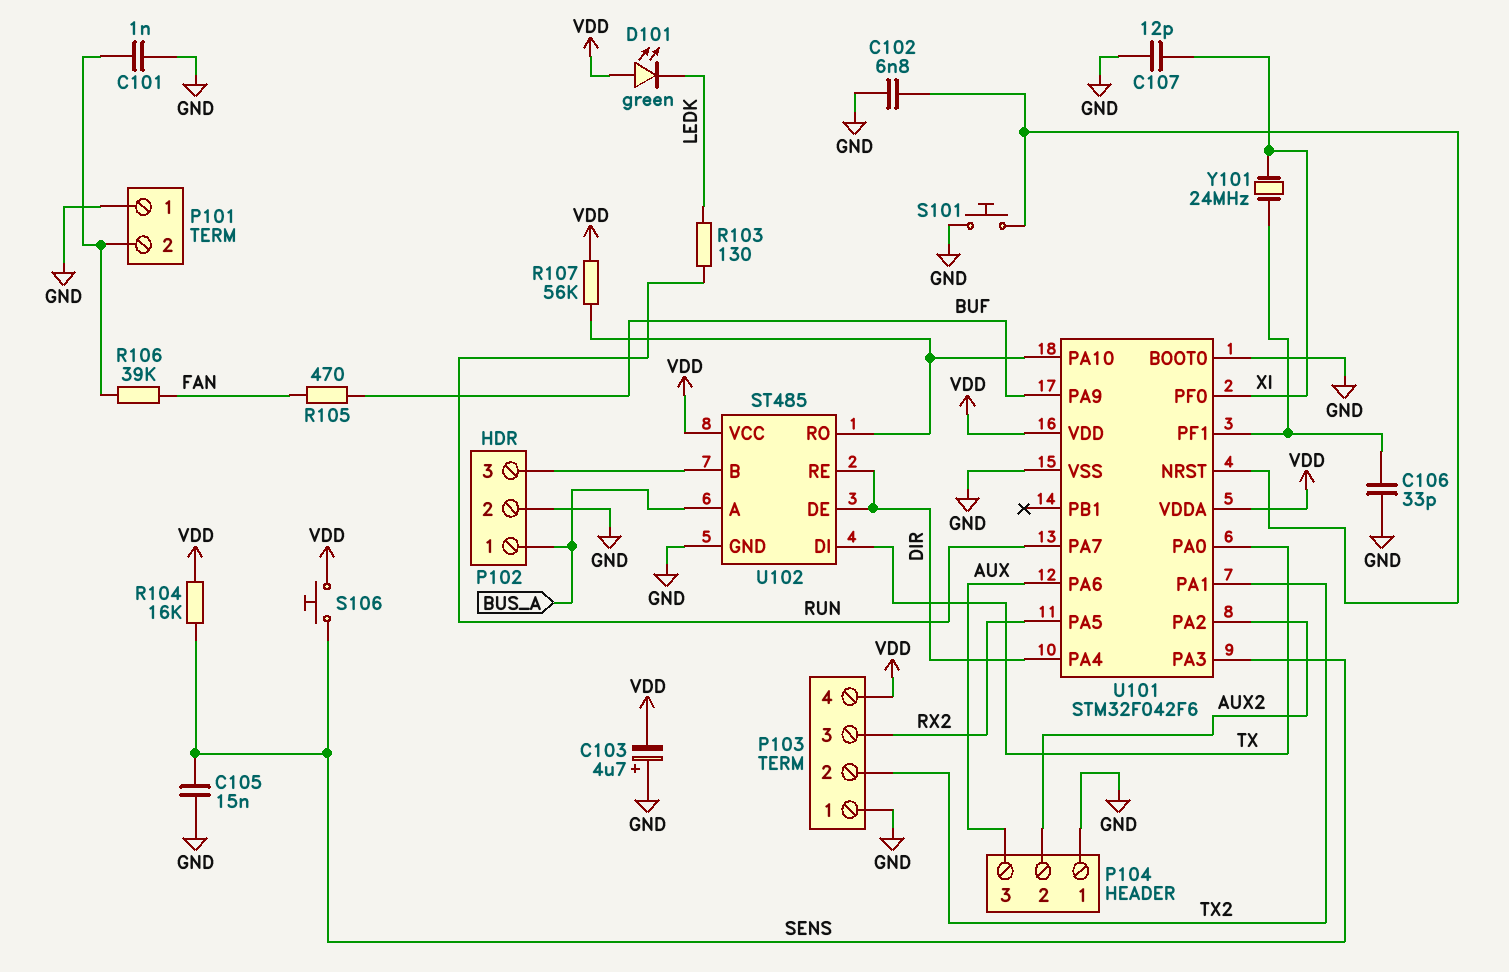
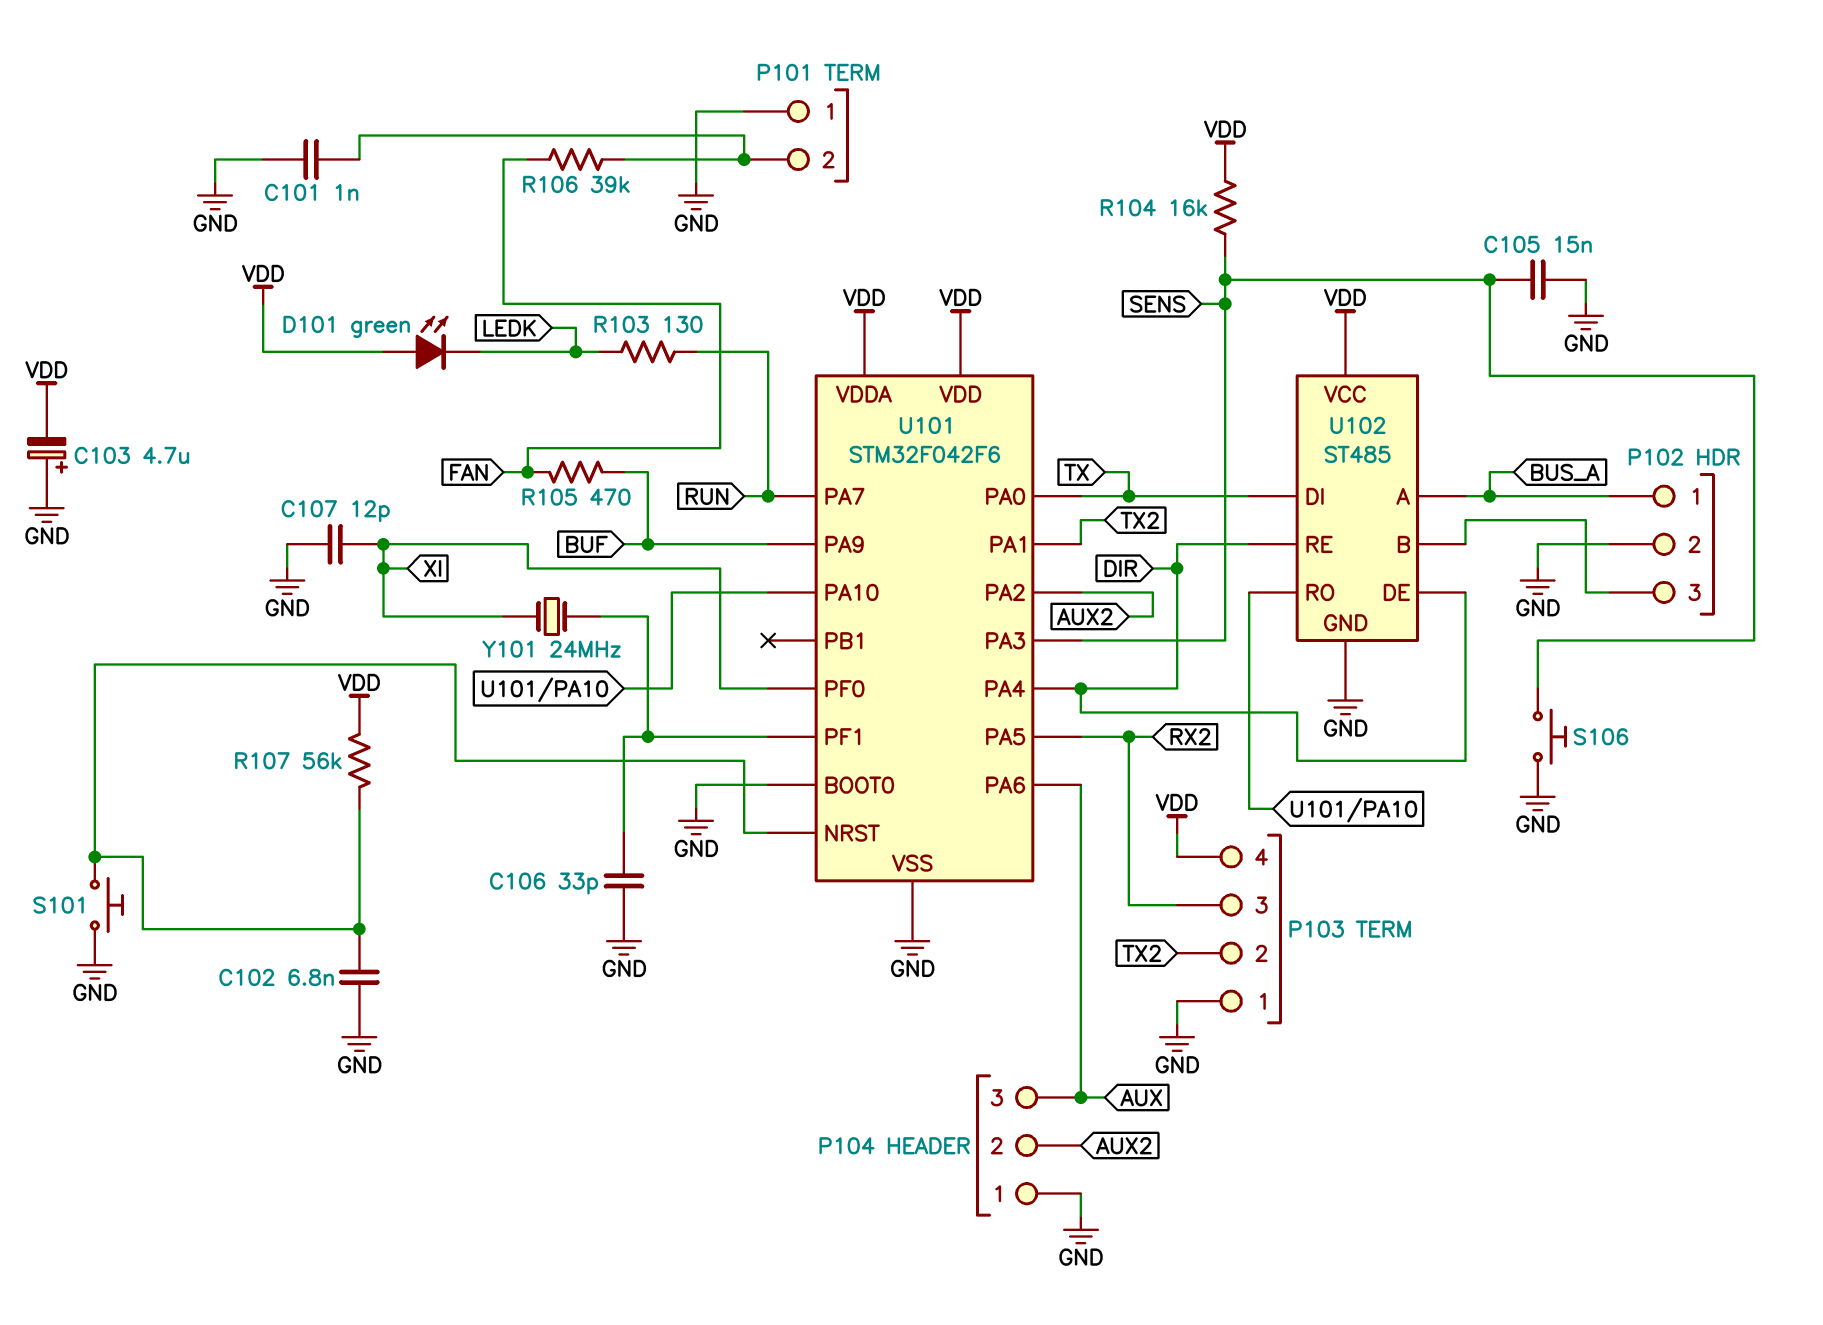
R107: 56k (U101/PA10, VDD) -> 56k (U101/NRST, VDD)
S106: button (SENS, VDD) -> button (GND, SENS)

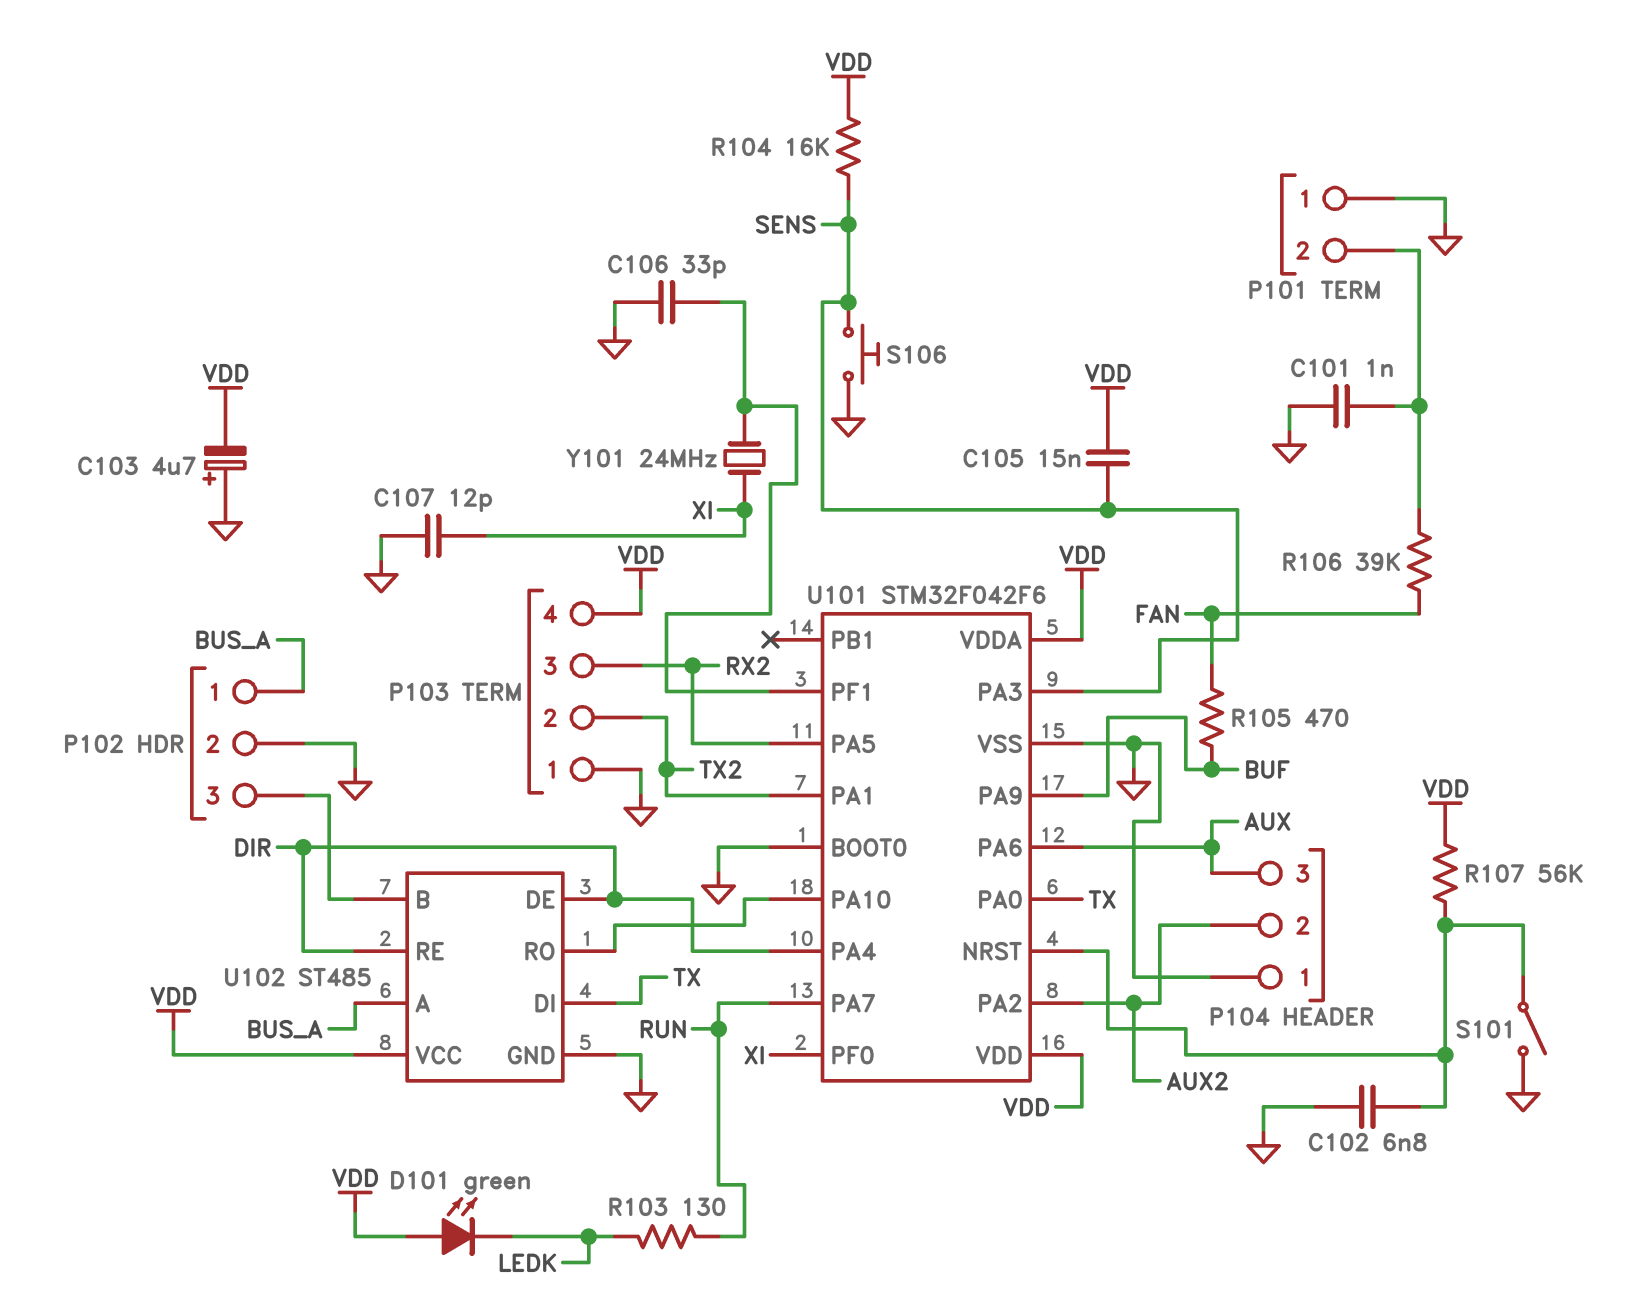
C105: 15nF (GND, SENS) -> 15nF (SENS, VDD)
S101: button (GND, U101/NRST) -> switch (GND, U101/NRST)

